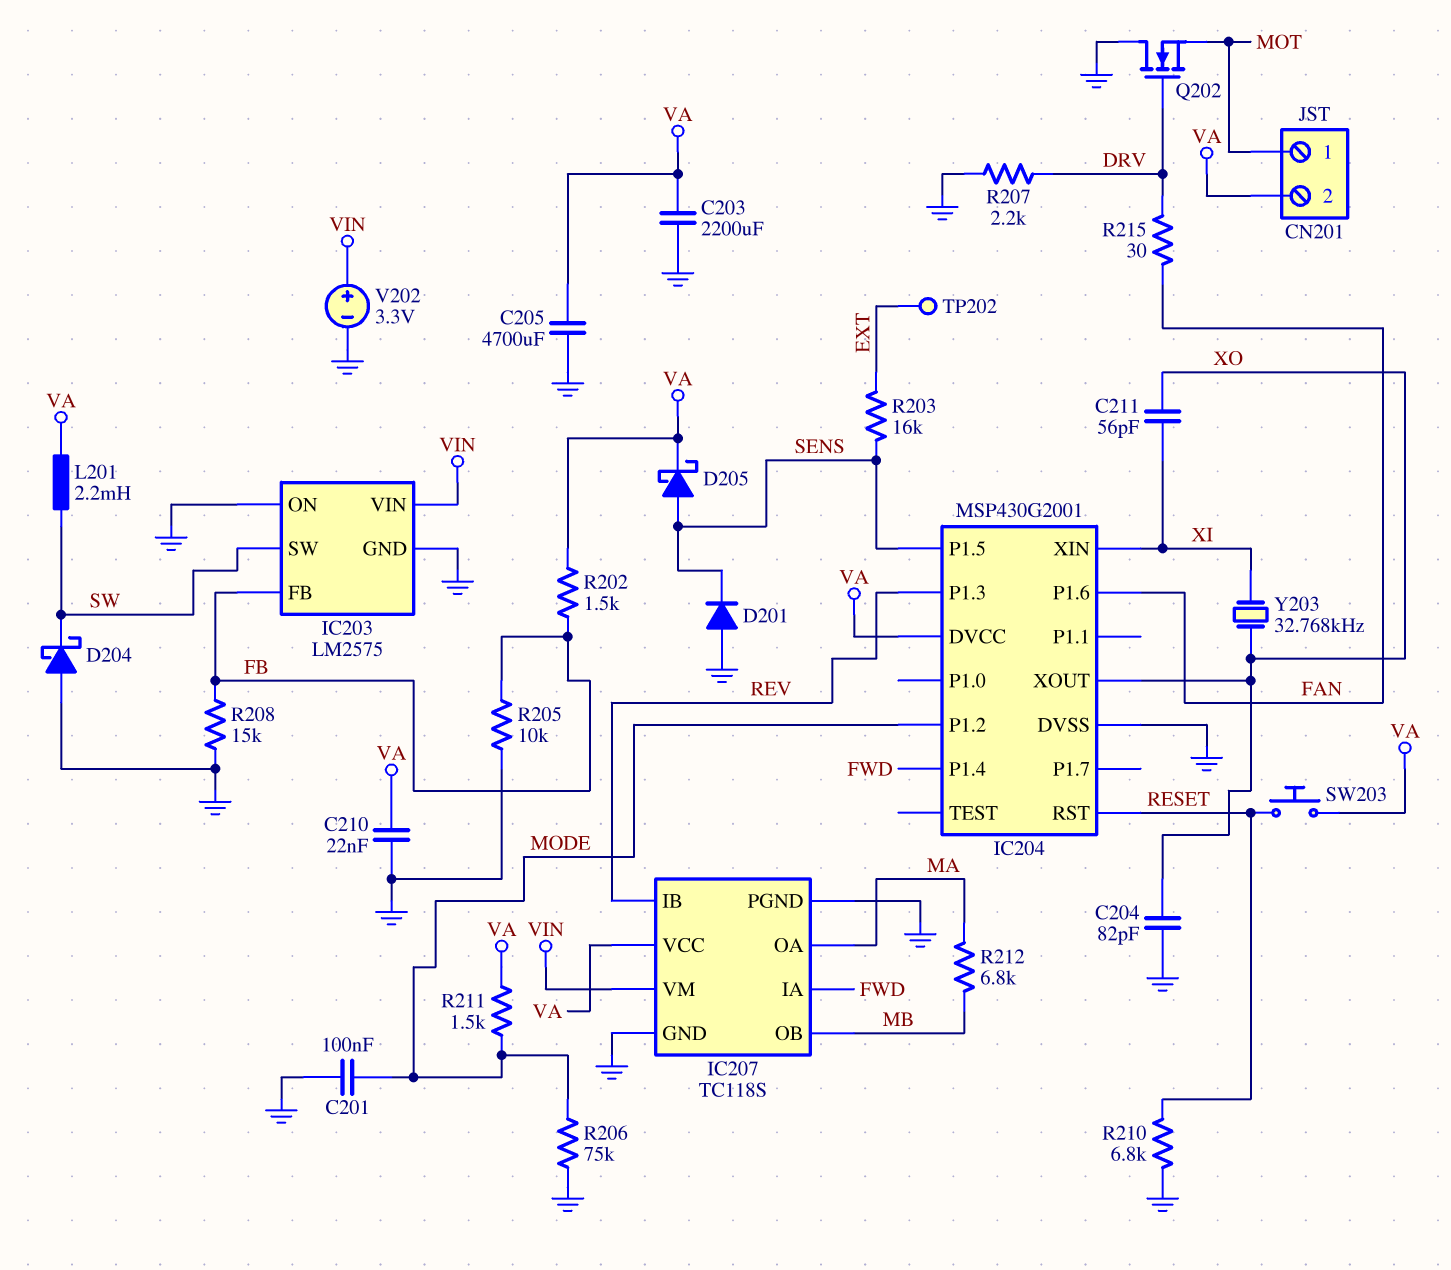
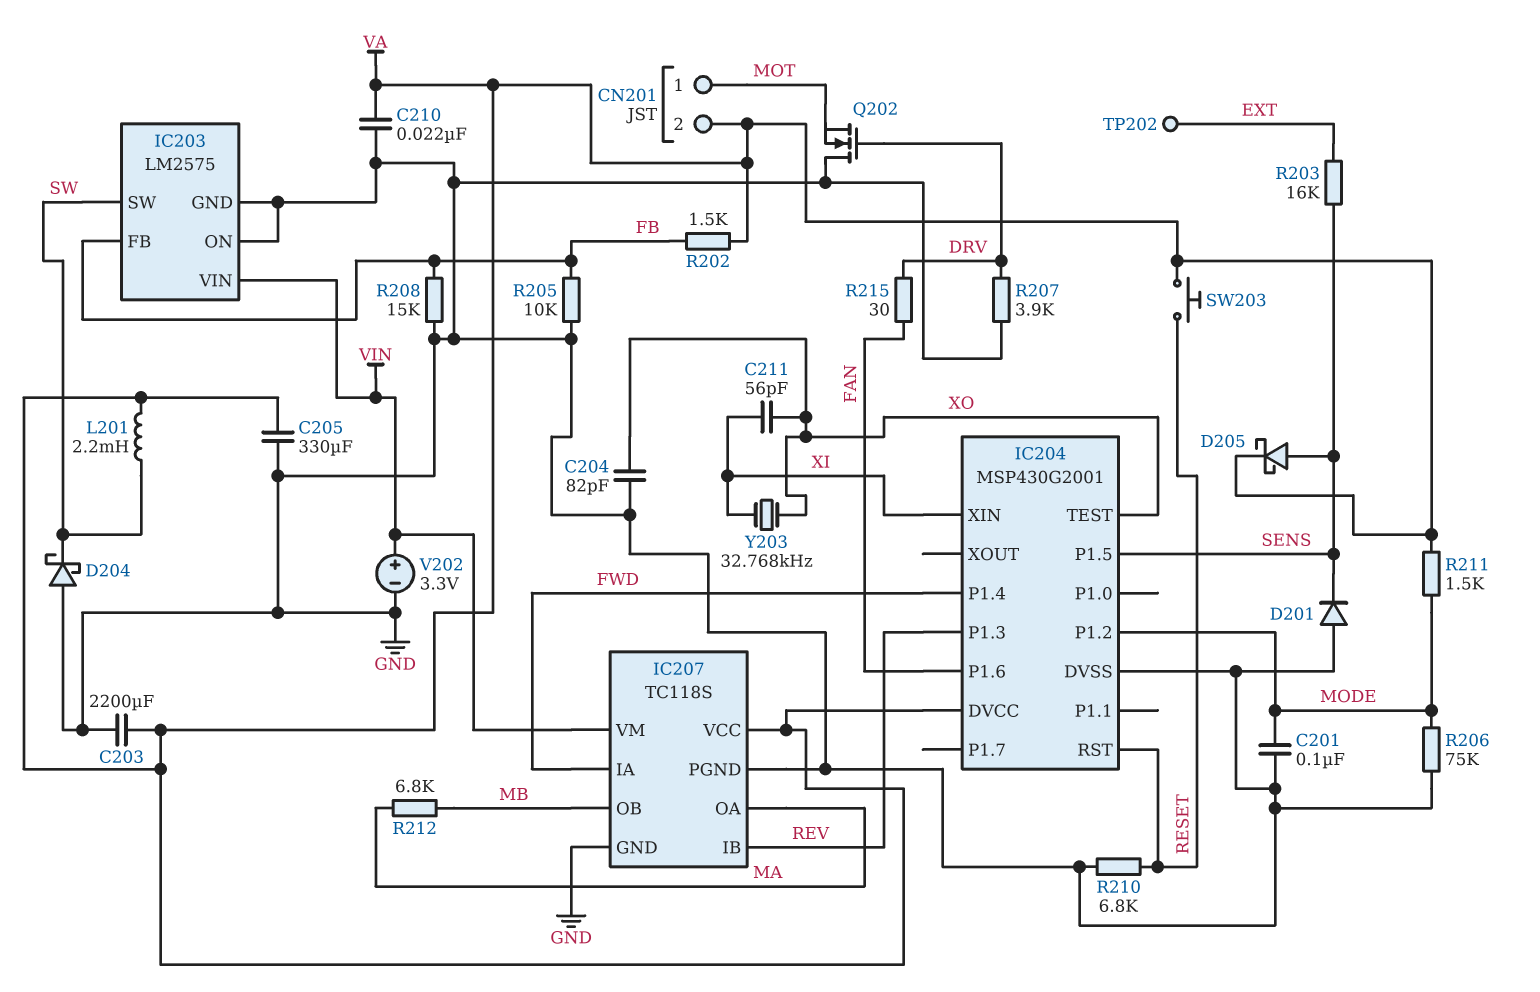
C205: 4700uF (GND, VA) -> 330uF (GND, VA)
IC204 pin TEST: none -> XO
IC204 pin XOUT: XO -> none
R207: 2.2k (DRV, GND) -> 3.9k (DRV, GND)

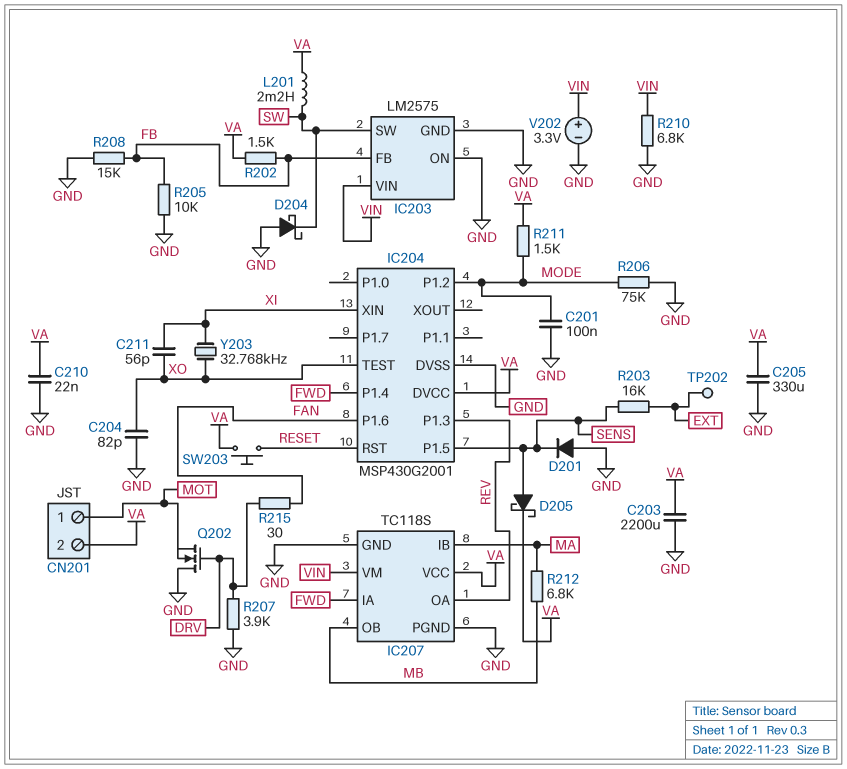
IC207 pin IB: REV -> MA
IC207 pin OA: MA -> REV
R210: 6.8k (GND, RESET) -> 6.8k (GND, VIN)

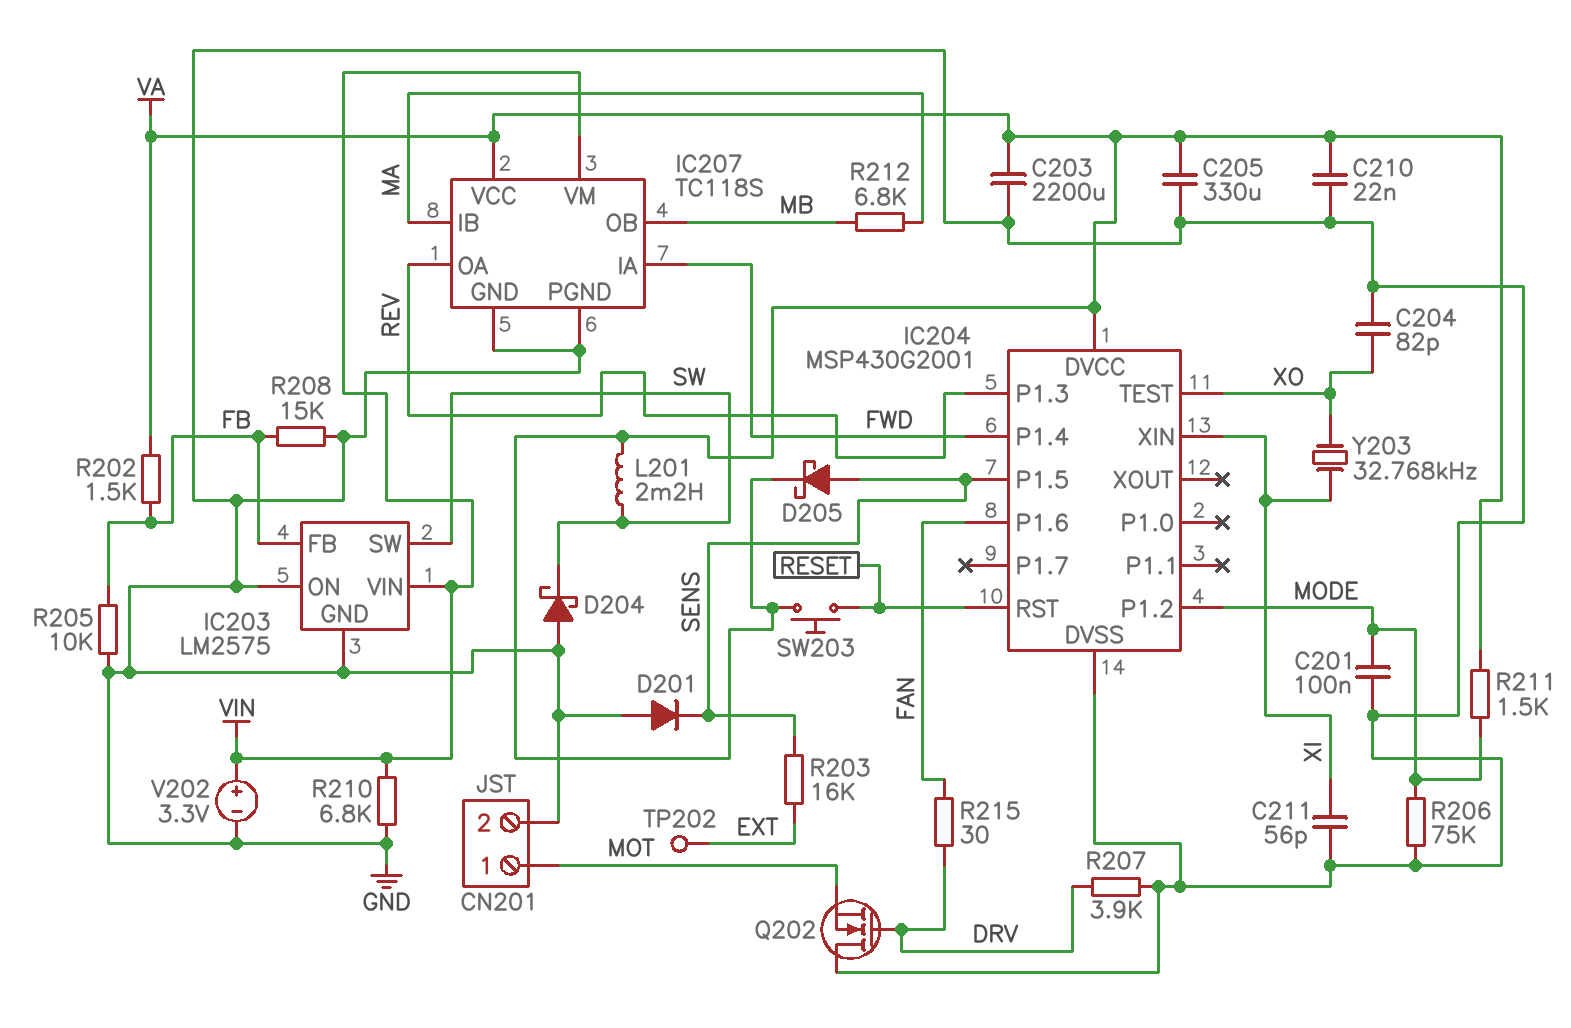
C211: 56pF (XI, XO) -> 56pF (GND, XI)
CN201 pin 2: VA -> GND

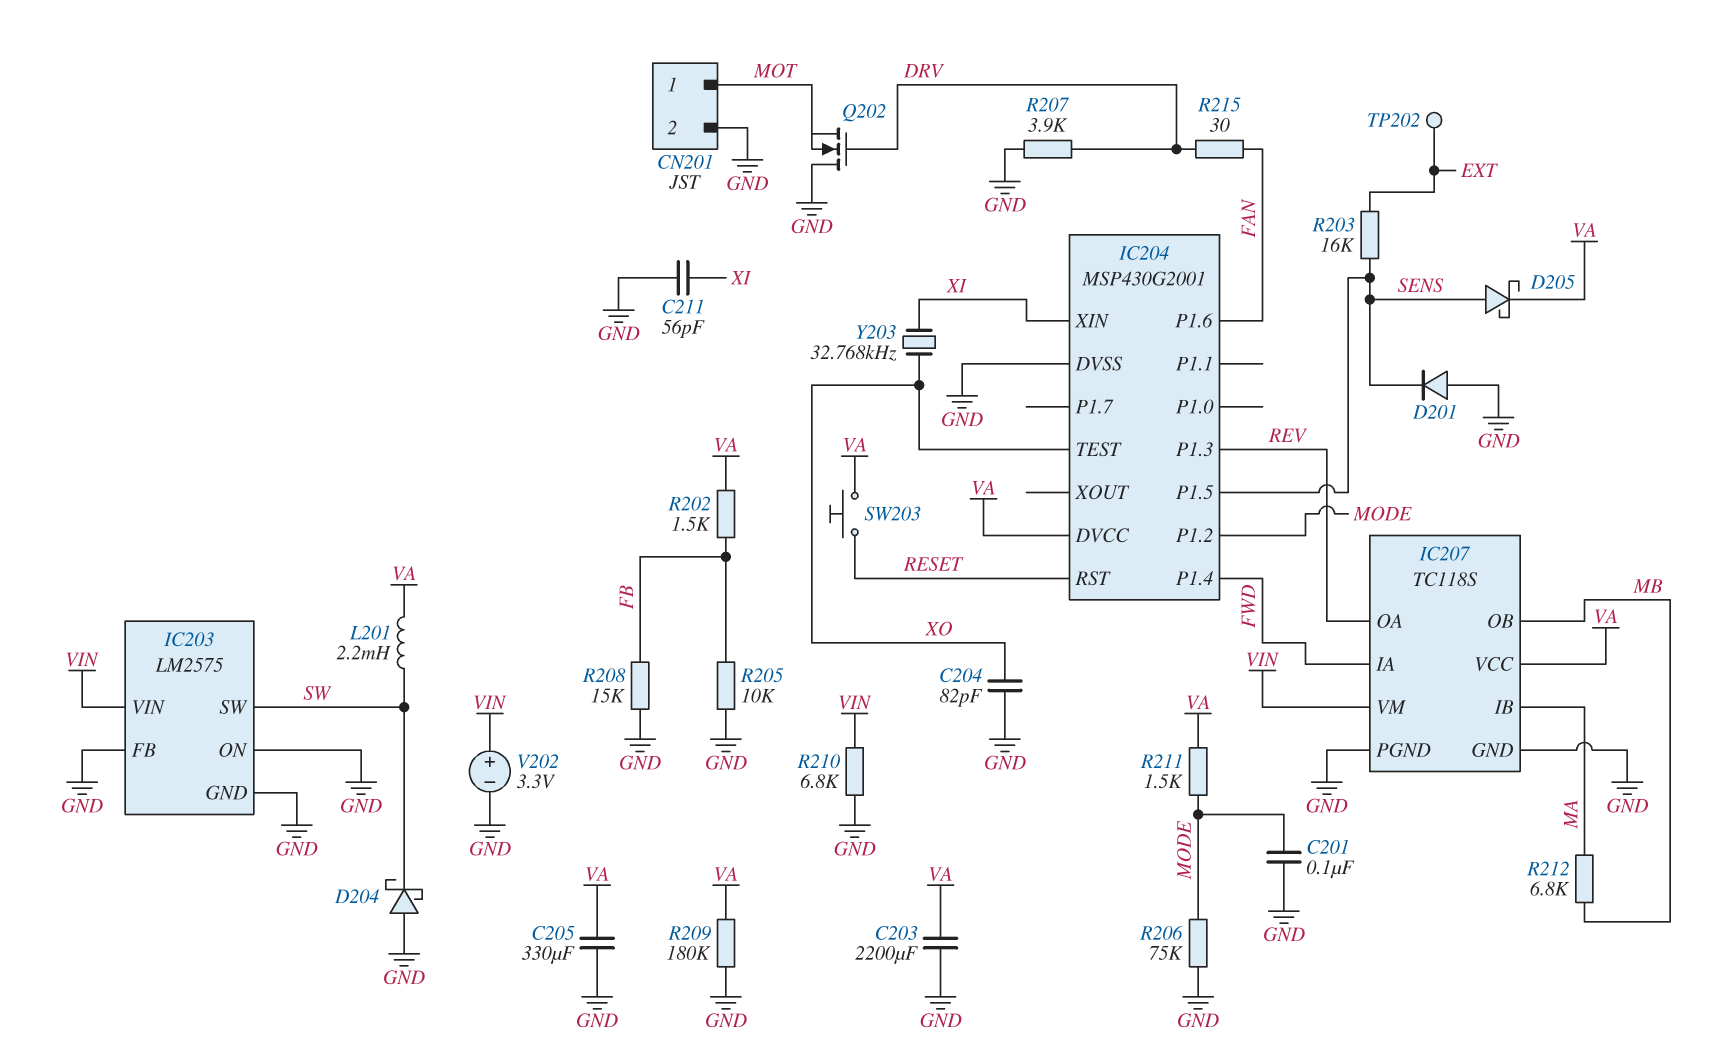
C210: 22nF (GND, VA) -> none
IC203 pin FB: FB -> GND
R209: none -> 180k (GND, VA)

